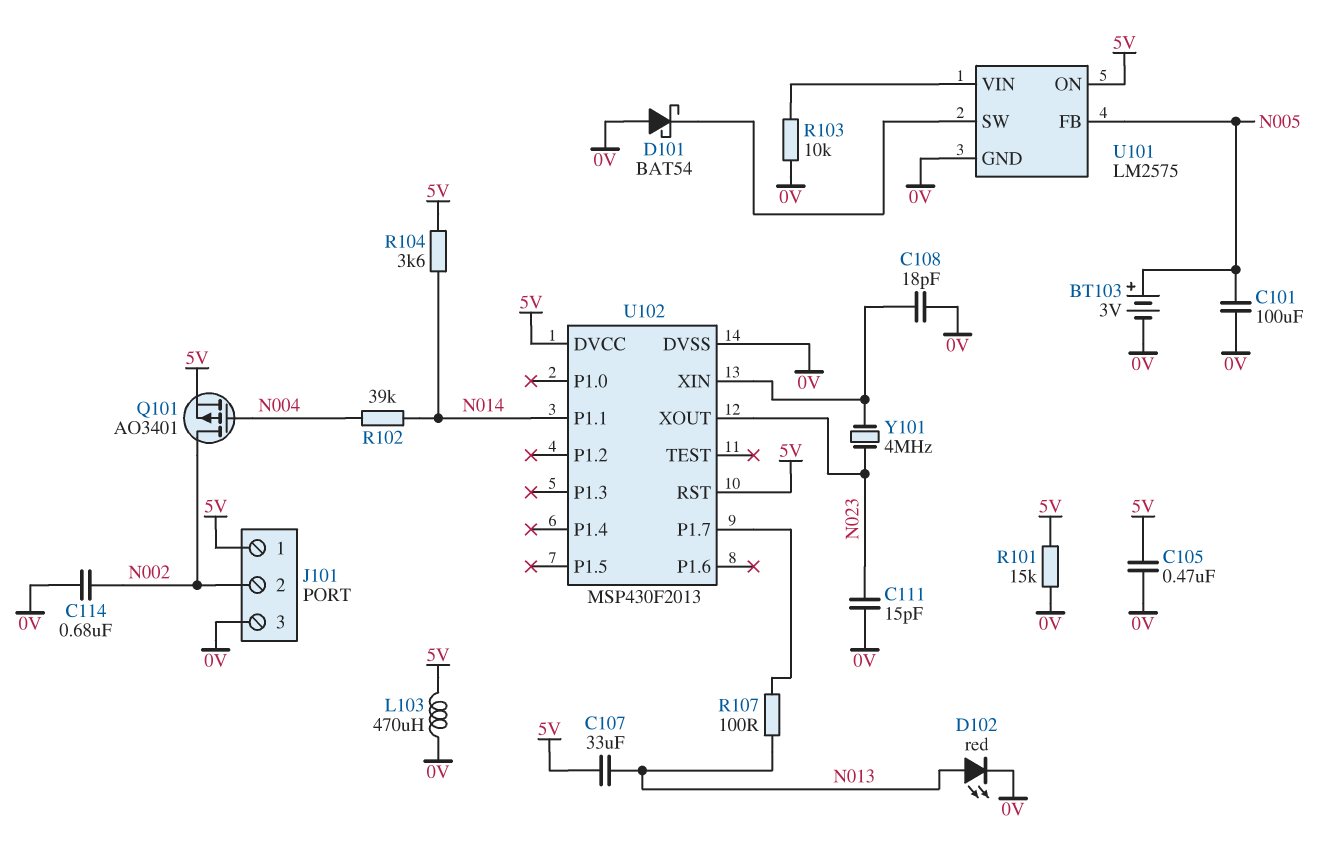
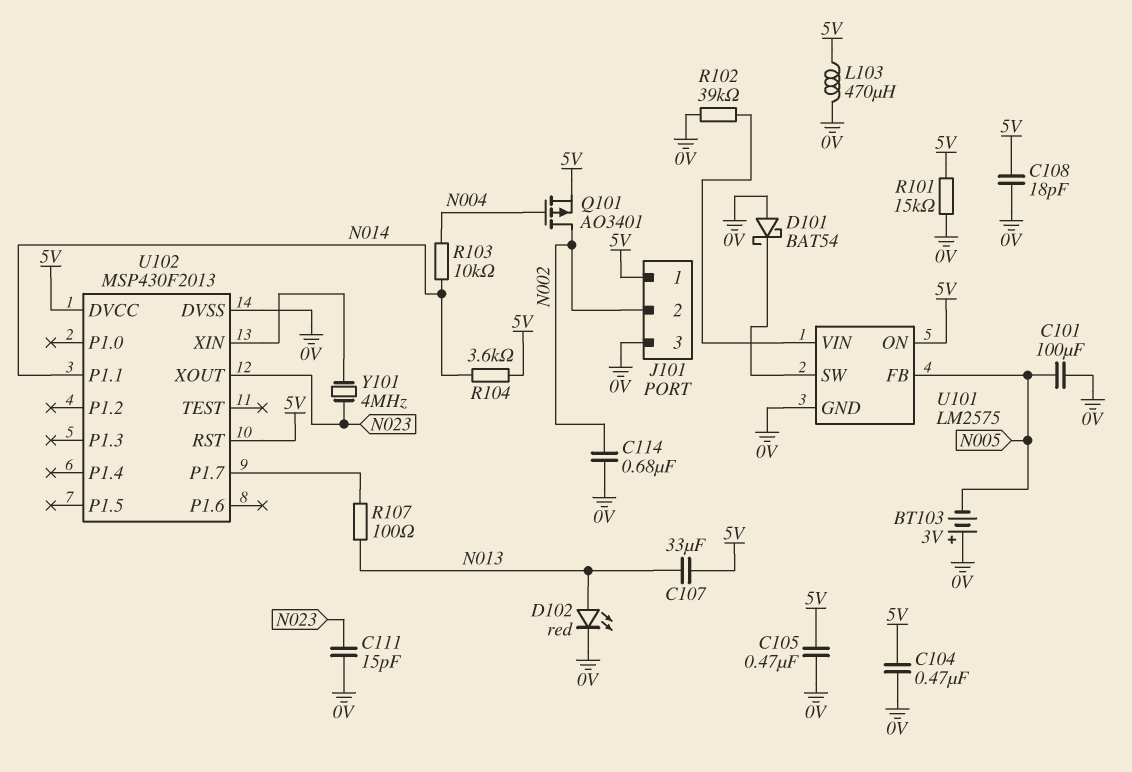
BT103: 3V (plus N005, minus 0V) -> 3V (plus 0V, minus N005)
C104: none -> 470nF (0V, 5V)
C108: 18pF (0V, U102/XIN) -> 18pF (0V, 5V)
R102: 39k (N004, N014) -> 39k (0V, U101/VIN)
R103: 10k (0V, U101/VIN) -> 10k (N004, N014)

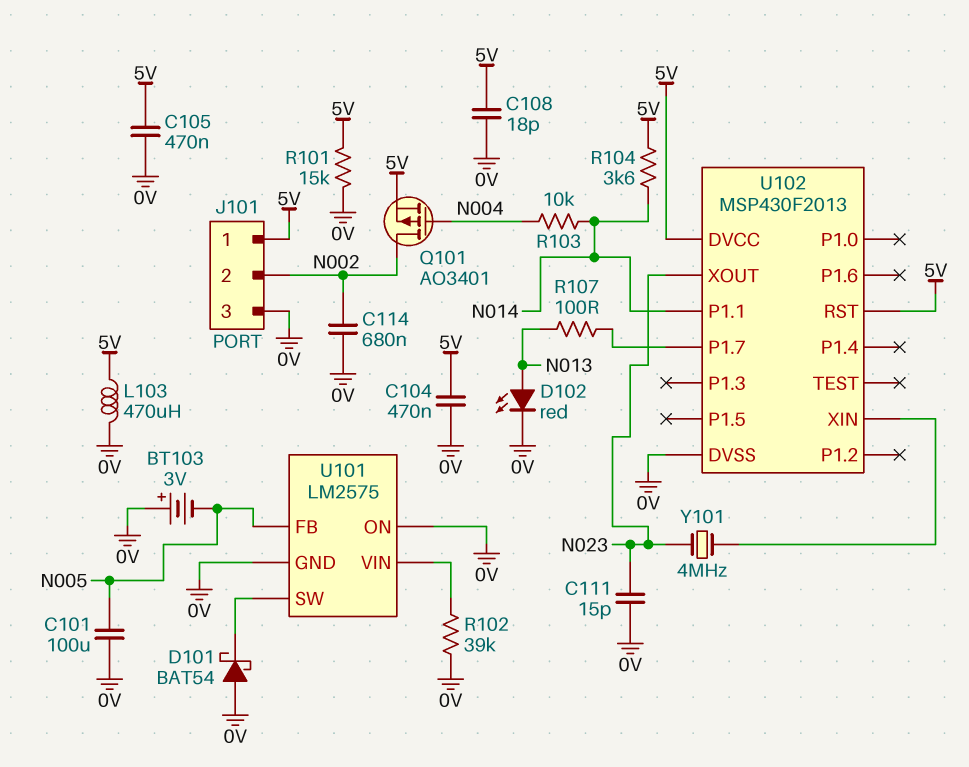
C107: 33uF (5V, N013) -> none
U101 pin ON: 5V -> 0V

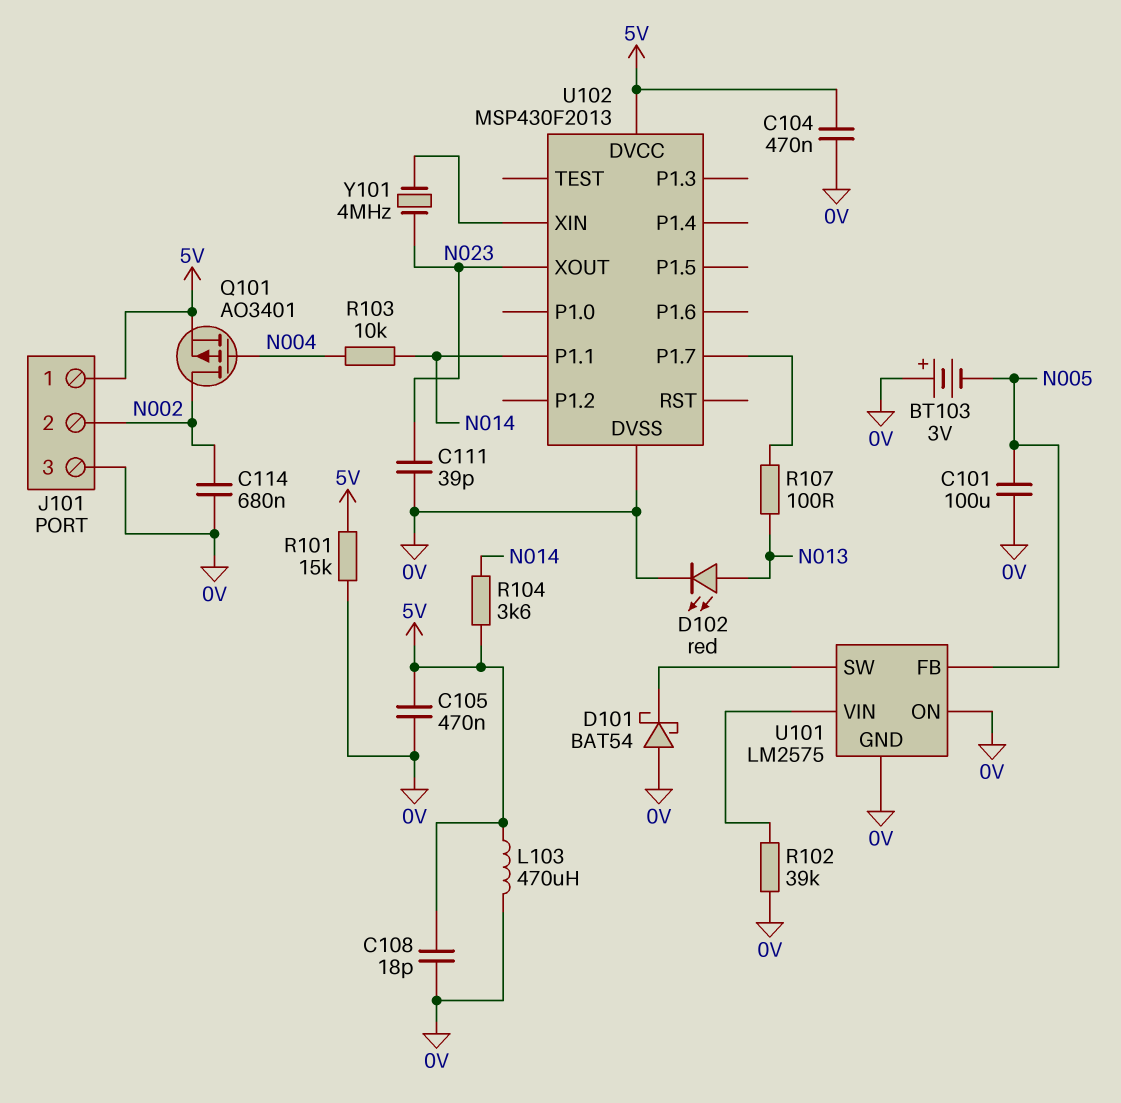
C111: 15pF (0V, N023) -> 39pF (0V, N023)
U102 pin RST: 5V -> none

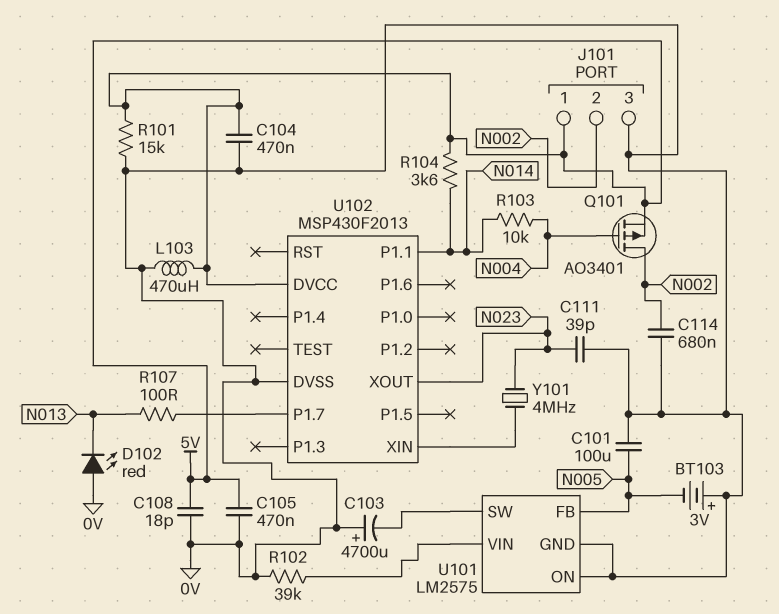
C103: none -> 4700uF (plus 0V, minus U101/SW)
D101: schottky BAT54 (A 0V, K U101/SW) -> none
D102: LED red (A N013, K 0V) -> LED red (A 0V, K N013)

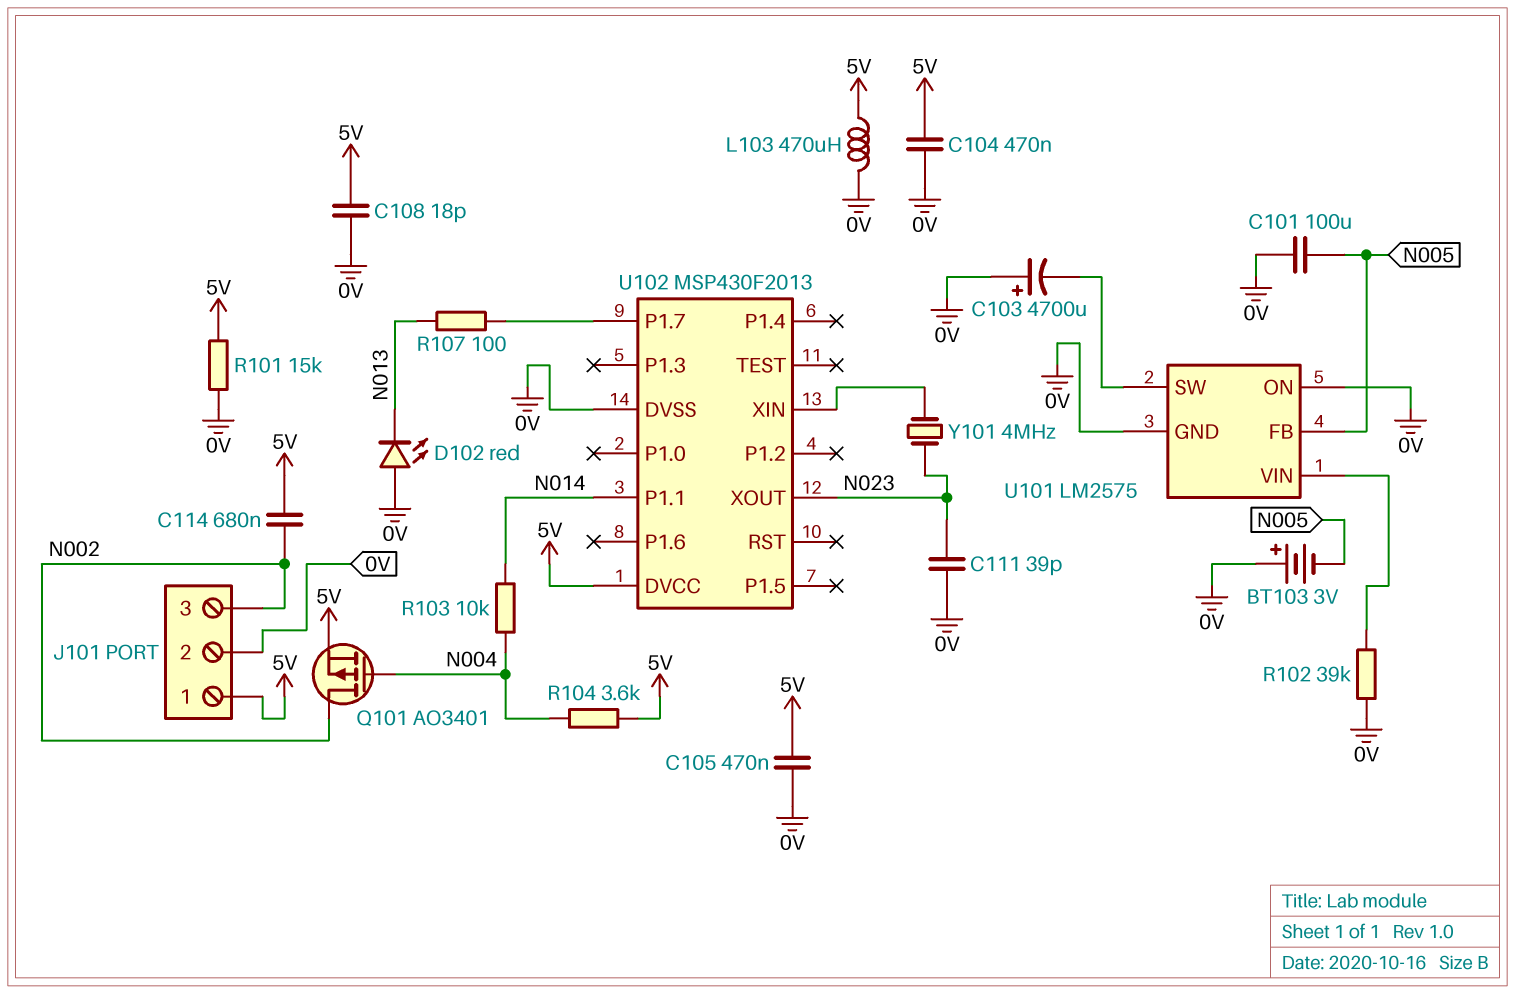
C114: 680nF (0V, N002) -> 680nF (5V, N002)
J101 pin 2: N002 -> 0V
J101 pin 3: 0V -> N002
R104: 3.6k (5V, N014) -> 3.6k (5V, N004)

